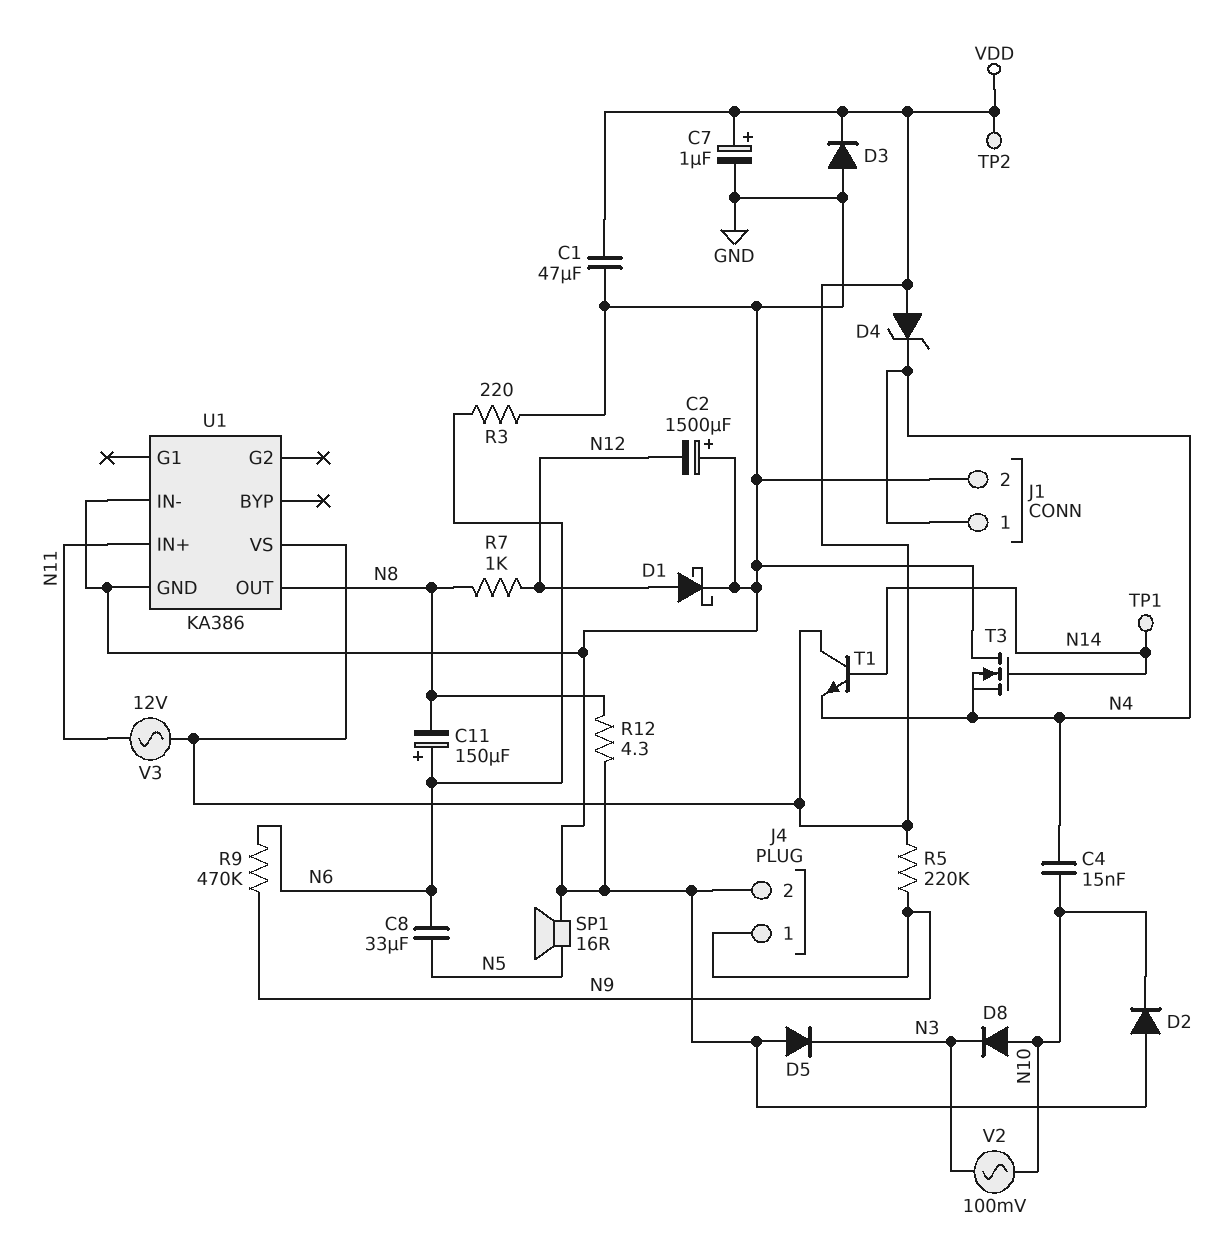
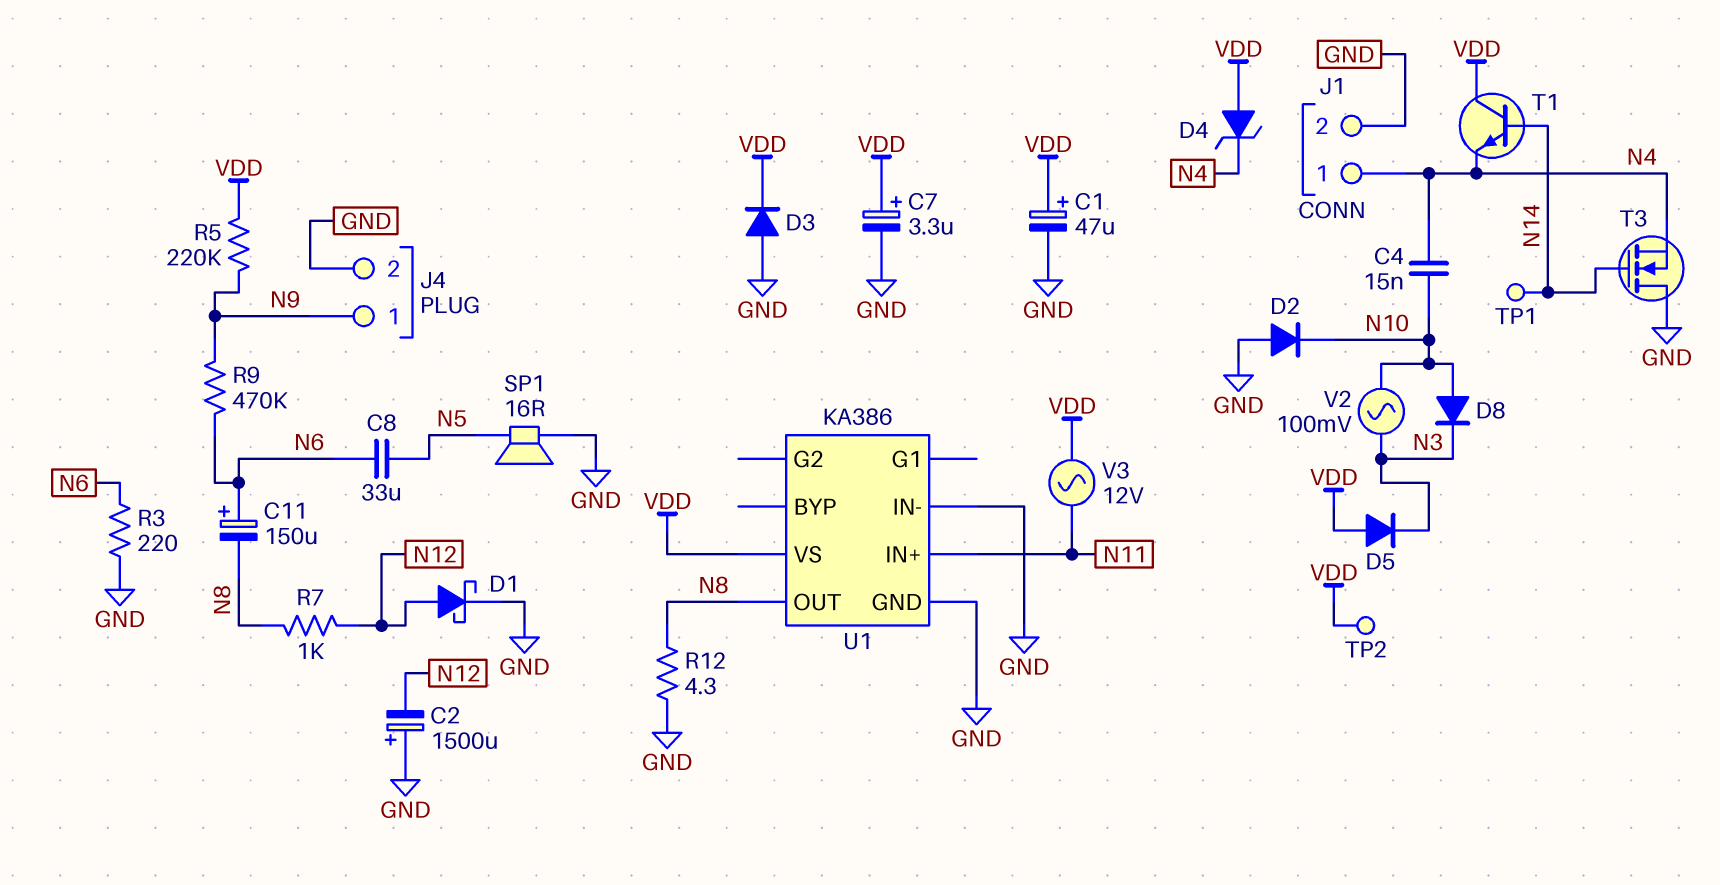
C1: 47uF (GND, VDD) -> 47uF (plus VDD, minus GND)
C7: 1uF (plus VDD, minus GND) -> 3.3uF (plus VDD, minus GND)
D5: diode (A GND, K N3) -> diode (A VDD, K N3)

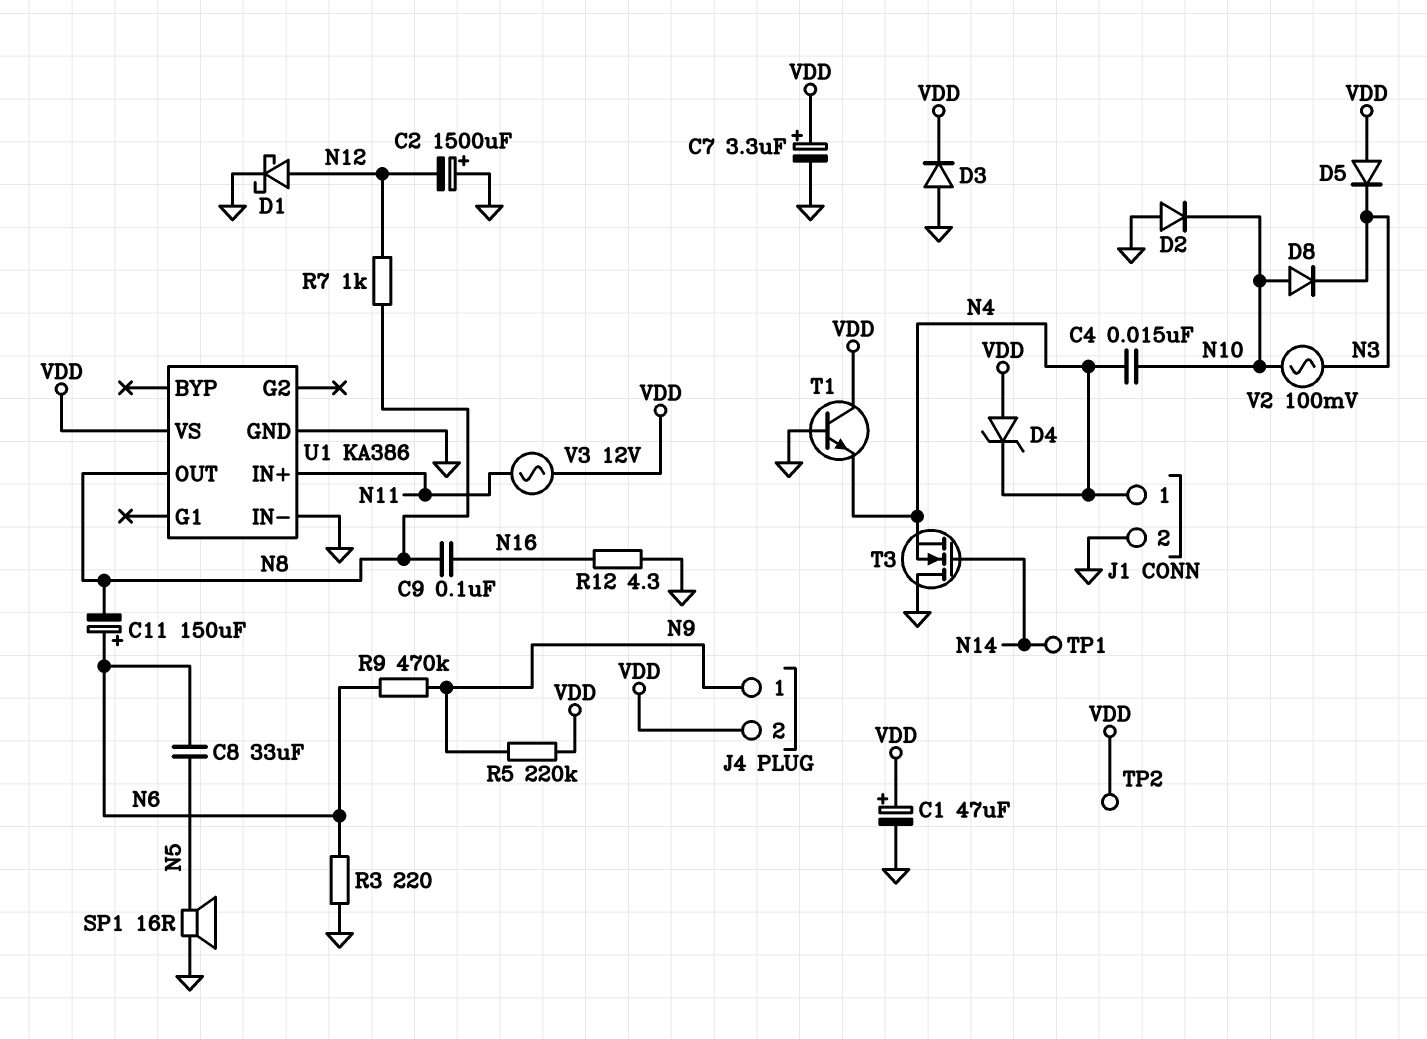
C9: none -> 100nF (N8, N16)
J4 pin 2: GND -> VDD
R12: 4.3 (GND, N8) -> 4.3 (GND, N16)
T1: NPN (B N14, C VDD, E N4) -> NPN (B GND, C VDD, E N4)

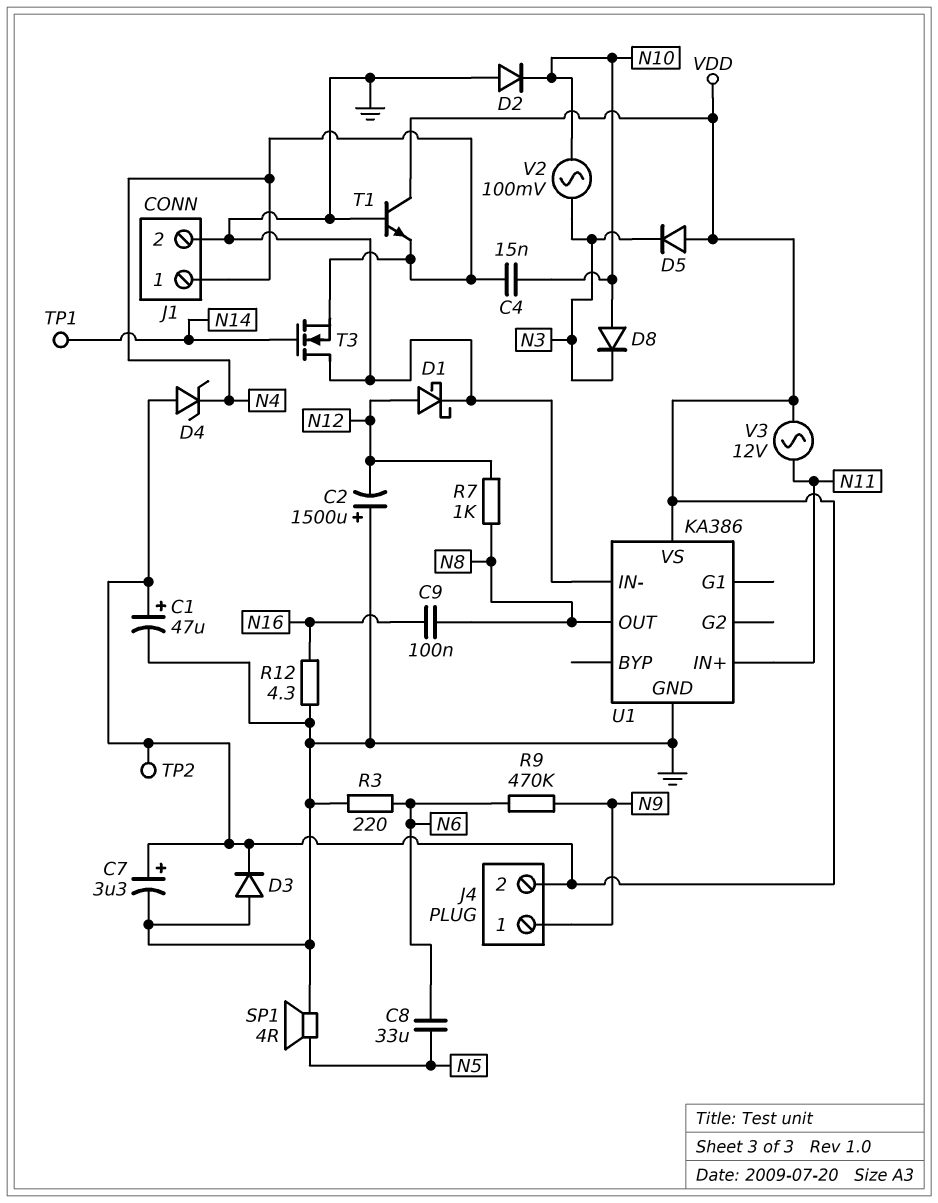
C11: 150uF (plus N6, minus N8) -> none
R5: 220k (N9, VDD) -> none
SP1: speaker 16R (GND, N5) -> speaker 4R (GND, N5)

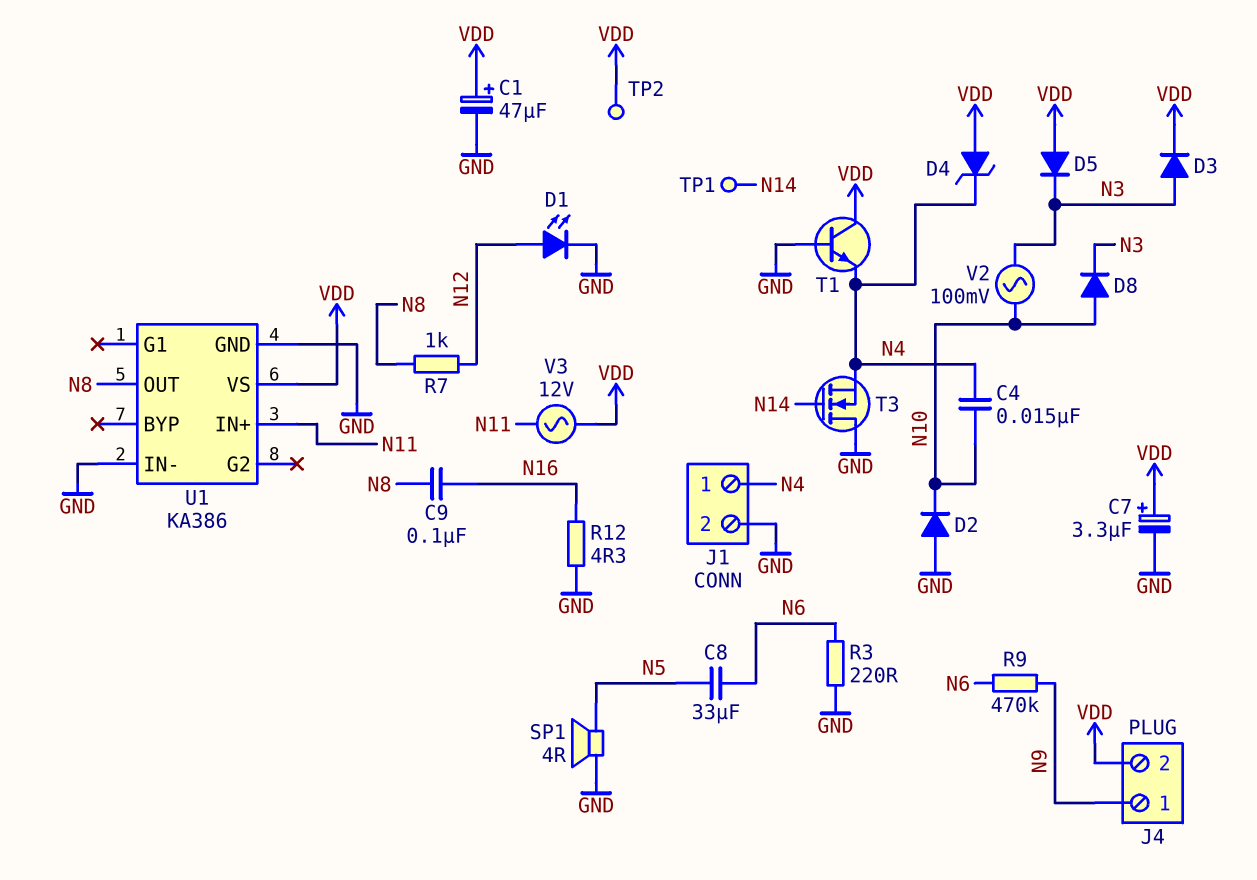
C2: 1500uF (plus GND, minus N12) -> none
D1: schottky (A N12, K GND) -> LED (A N12, K GND)
D3: diode (A GND, K VDD) -> diode (A N3, K VDD)

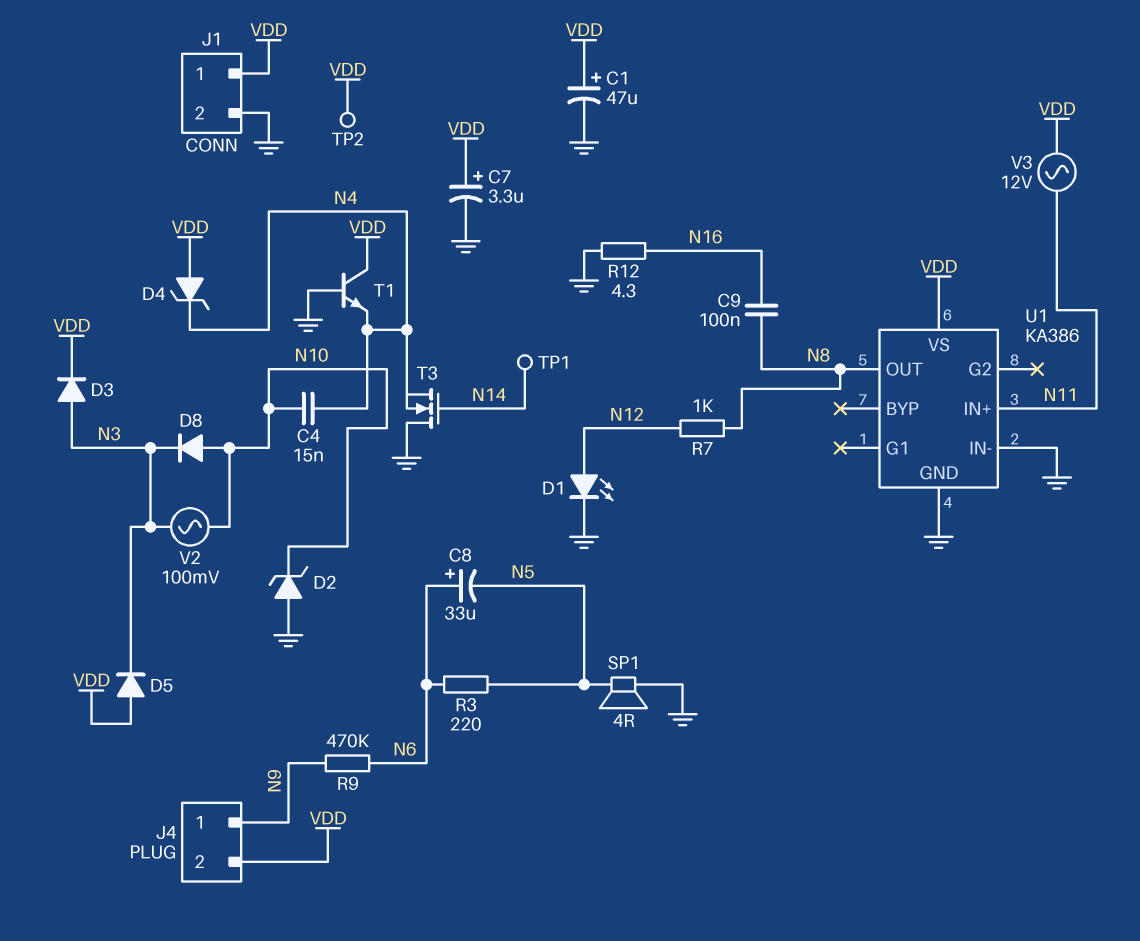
C8: 33uF (N5, N6) -> 33uF (plus N6, minus N5)
D2: diode (A GND, K N10) -> zener (A GND, K N10)
J1 pin 1: N4 -> VDD
R3: 220 (GND, N6) -> 220 (N5, N6)

